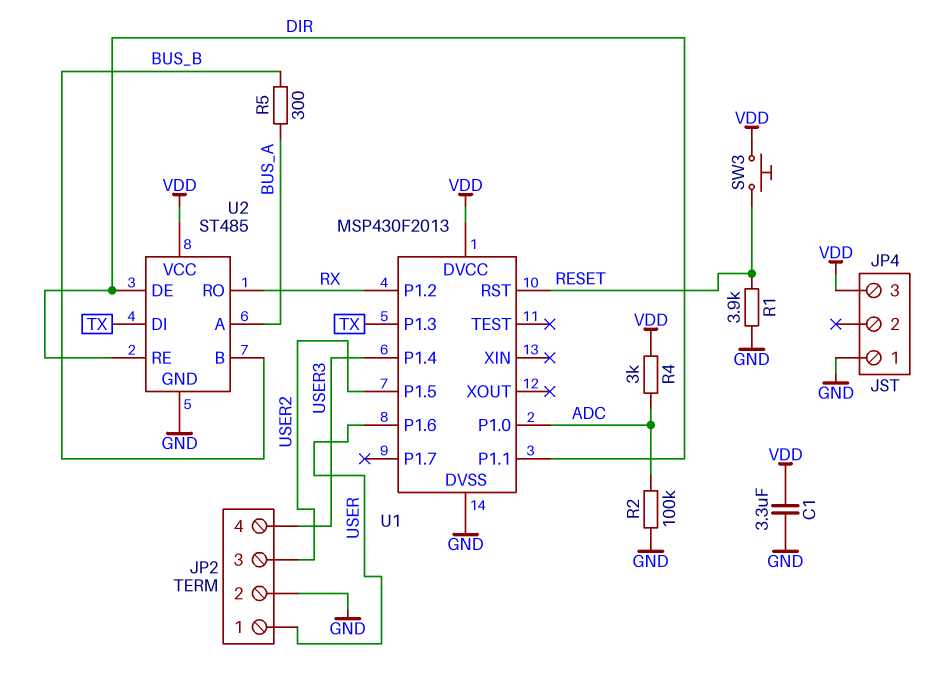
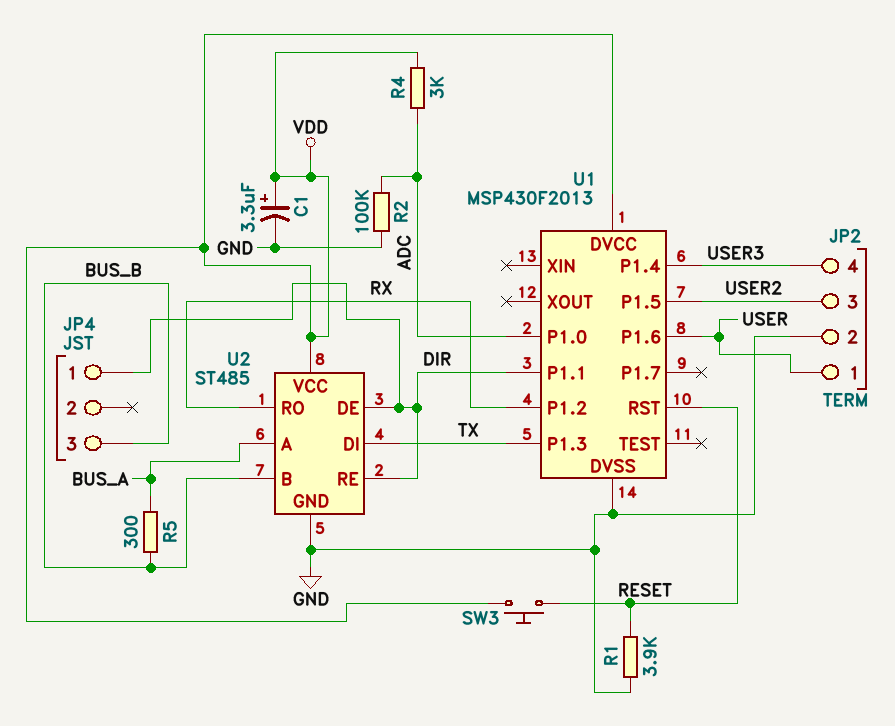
C1: 3.3uF (GND, VDD) -> 3.3uF (plus VDD, minus GND)
JP4 pin 1: GND -> DIR
JP4 pin 3: VDD -> BUS_B

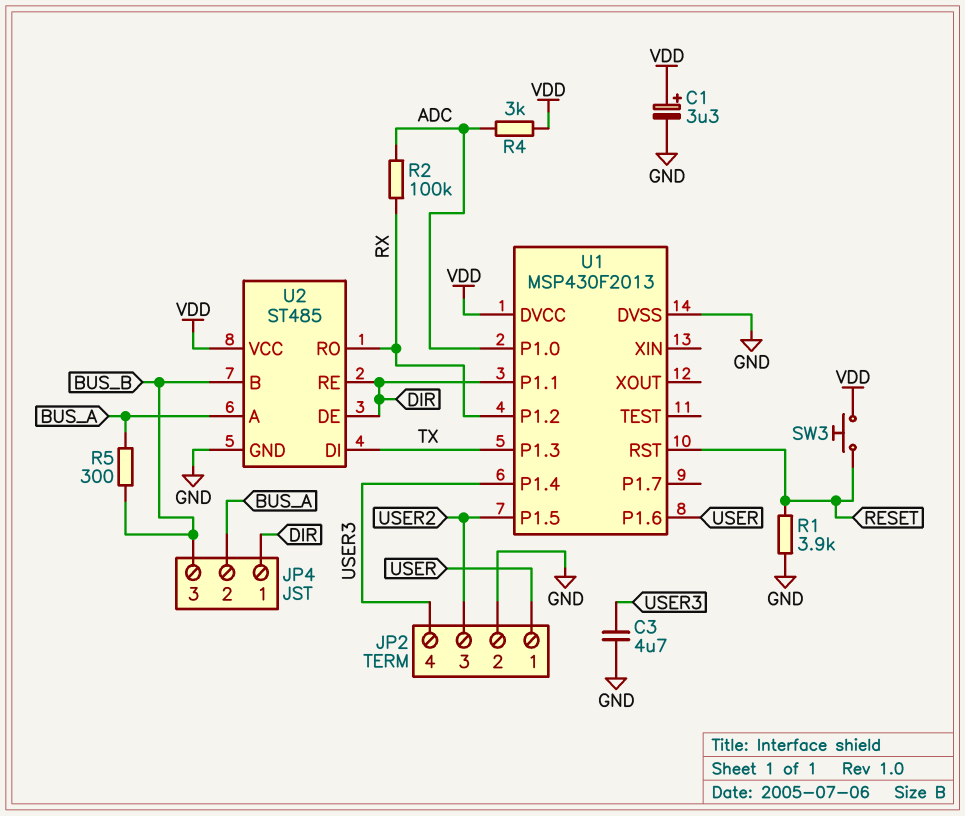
C3: none -> 4.7uF (GND, USER3)
JP4 pin 2: none -> BUS_A
R2: 100k (ADC, GND) -> 100k (ADC, RX)

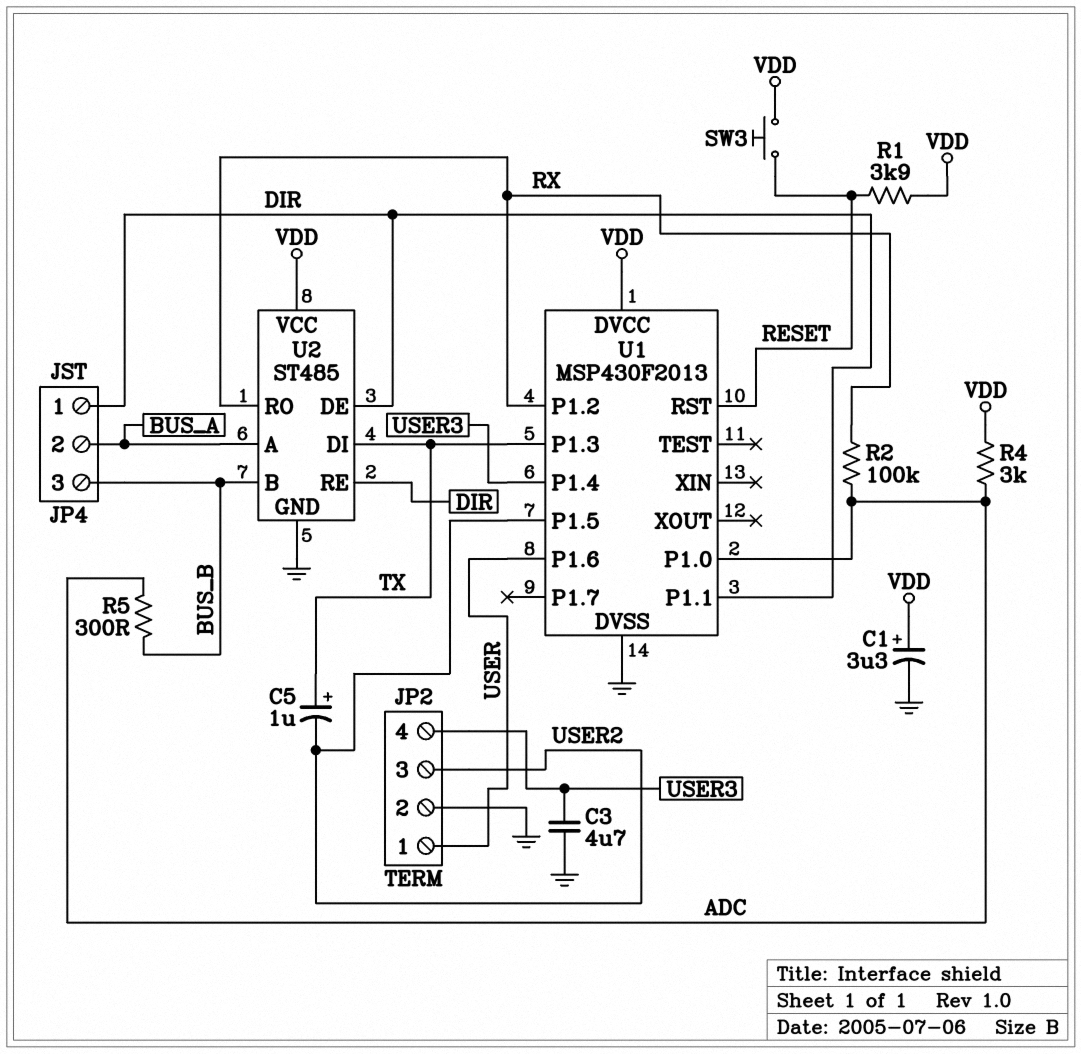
C5: none -> 1uF (plus TX, minus USER2)
R1: 3.9k (GND, RESET) -> 3.9k (RESET, VDD)
R5: 300 (BUS_A, BUS_B) -> 300 (ADC, BUS_B)

